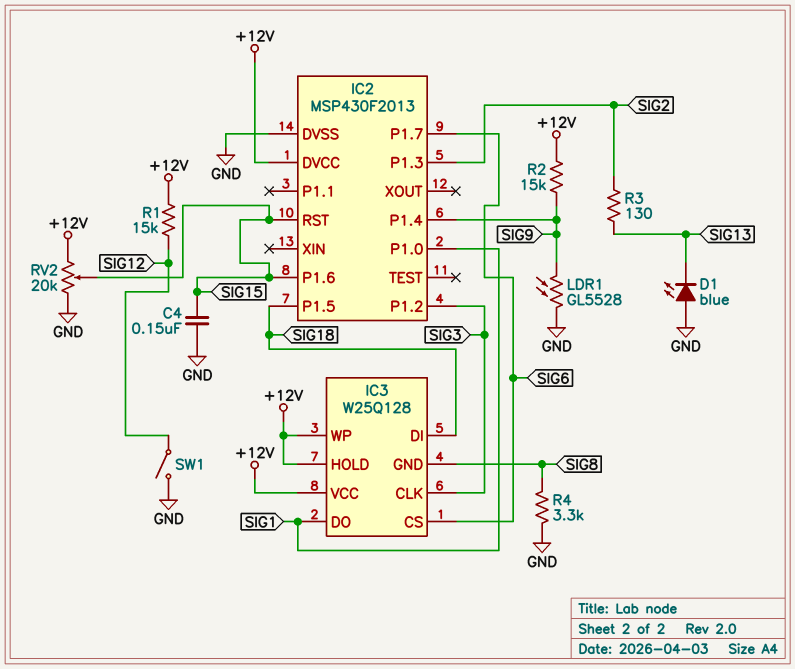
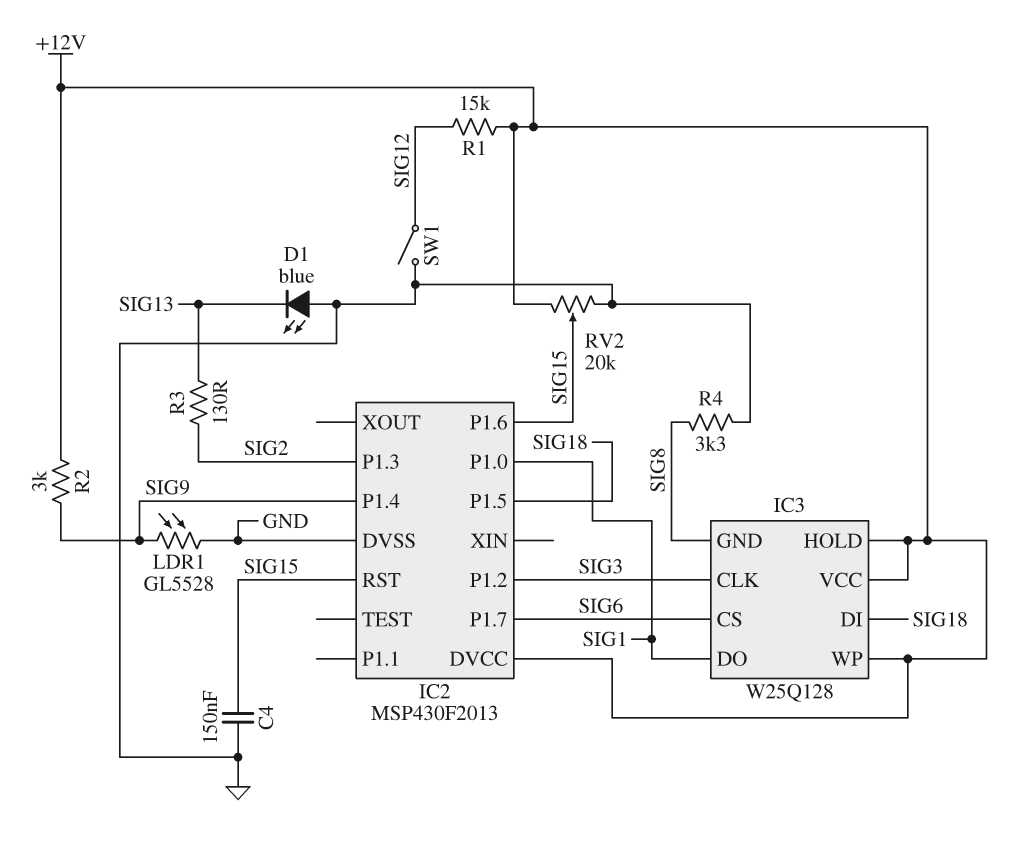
R2: 15k (+12V, SIG9) -> 3k (+12V, SIG9)

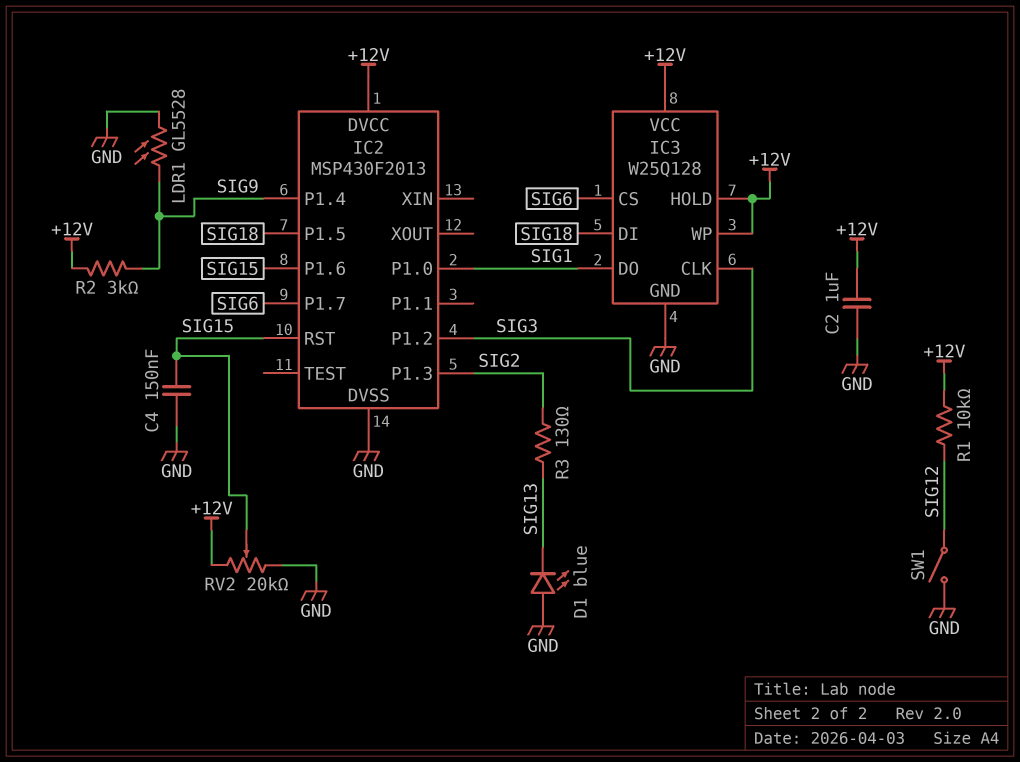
C2: none -> 1uF (+12V, GND)
IC3 pin GND: SIG8 -> GND
R1: 15k (+12V, SIG12) -> 10k (+12V, SIG12)
R4: 3.3k (GND, SIG8) -> none

